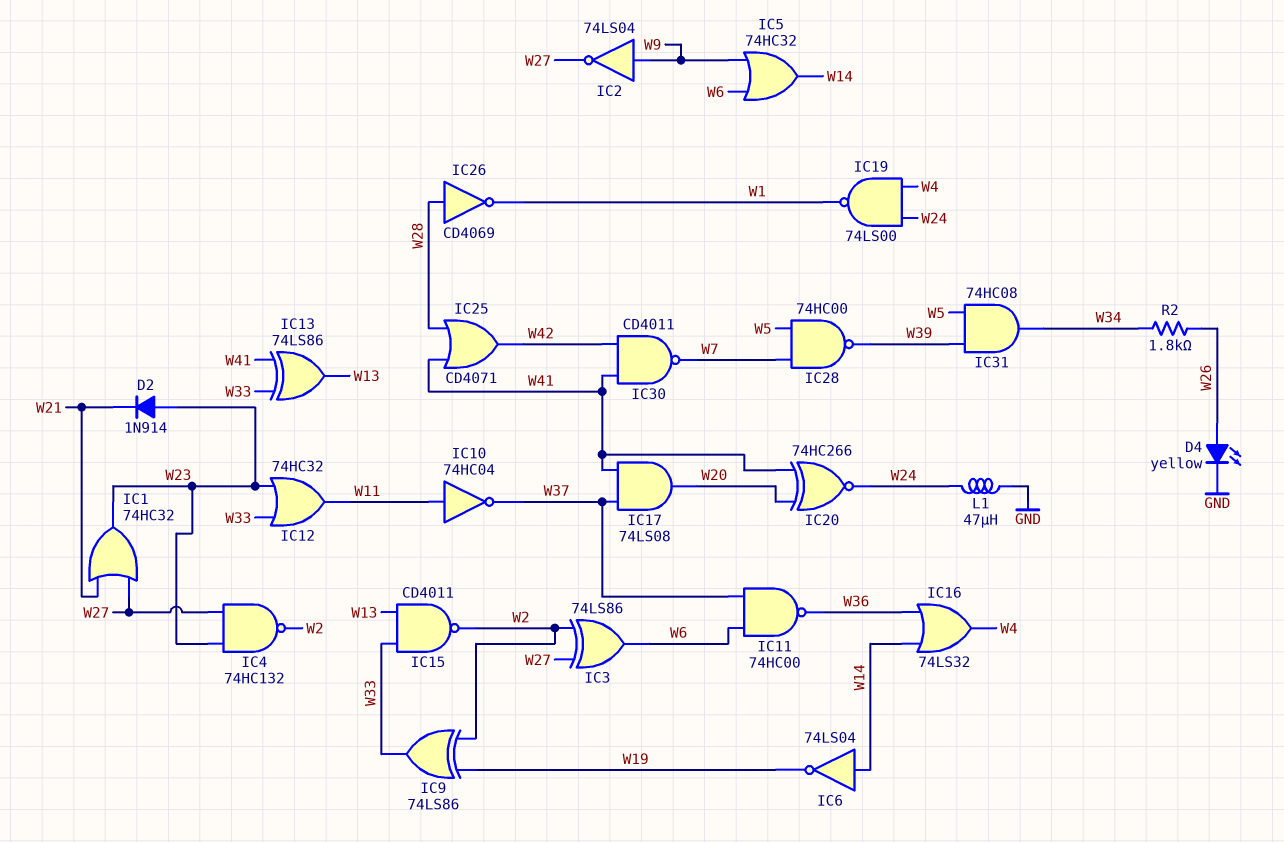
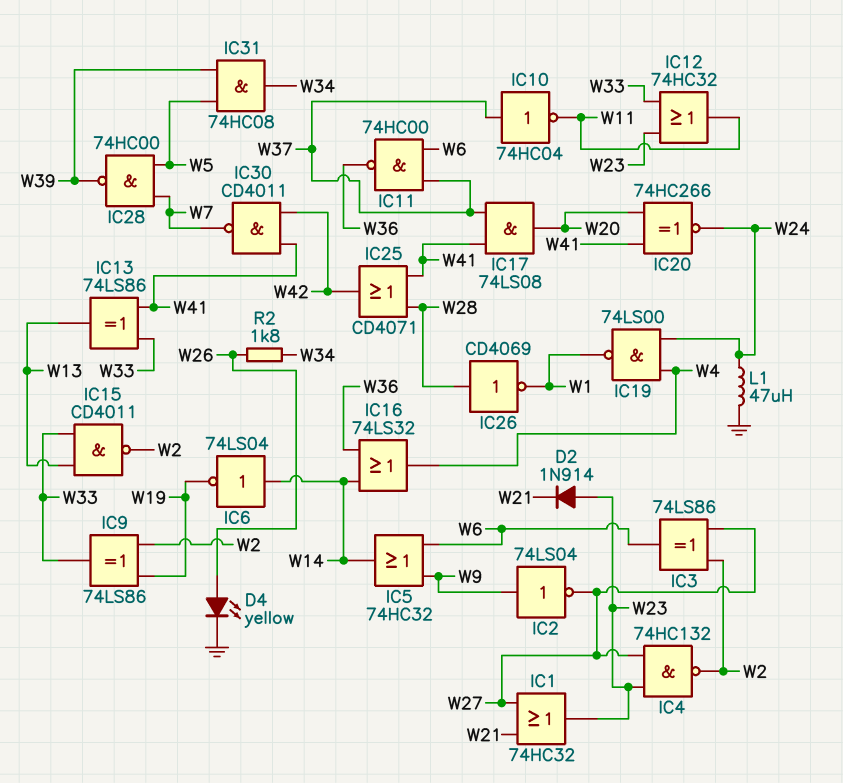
IC10: NOT 74HC04 (in W11, out W37) -> NOT 74HC04 (in W37, out W11)

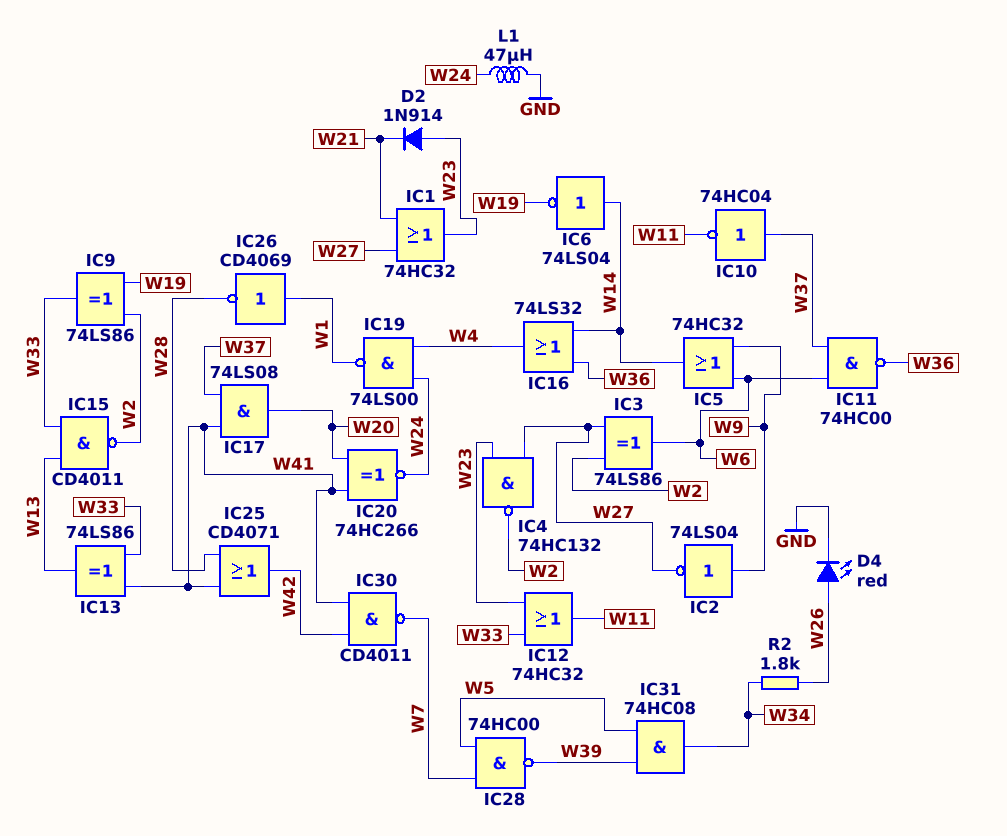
D4: LED yellow (A W26, K GND) -> LED red (A W26, K GND)
IC26: NOT CD4069 (in W28, out W1) -> NOT CD4069 (in W1, out W28)

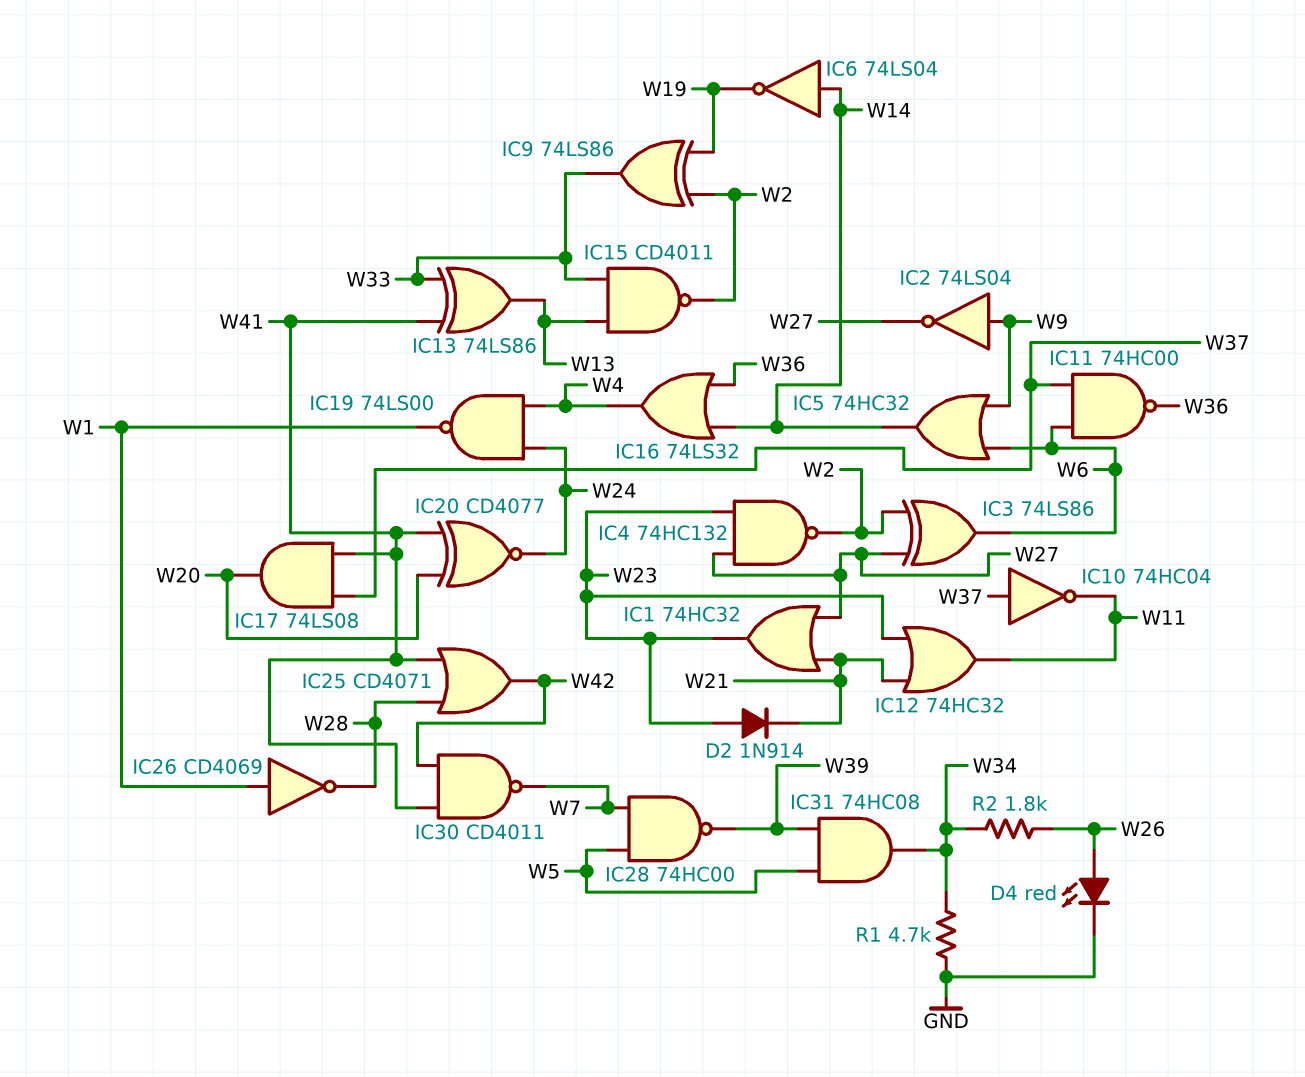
IC12: OR 74HC32 (in W23, in W33, out W11) -> OR 74HC32 (in W21, in W23, out W11)
IC20: XNOR 74HC266 (in W20, in W41, out W24) -> XNOR CD4077 (in W20, in W41, out W24)
L1: 47uH (GND, W24) -> none
R1: none -> 4.7k (GND, W34)

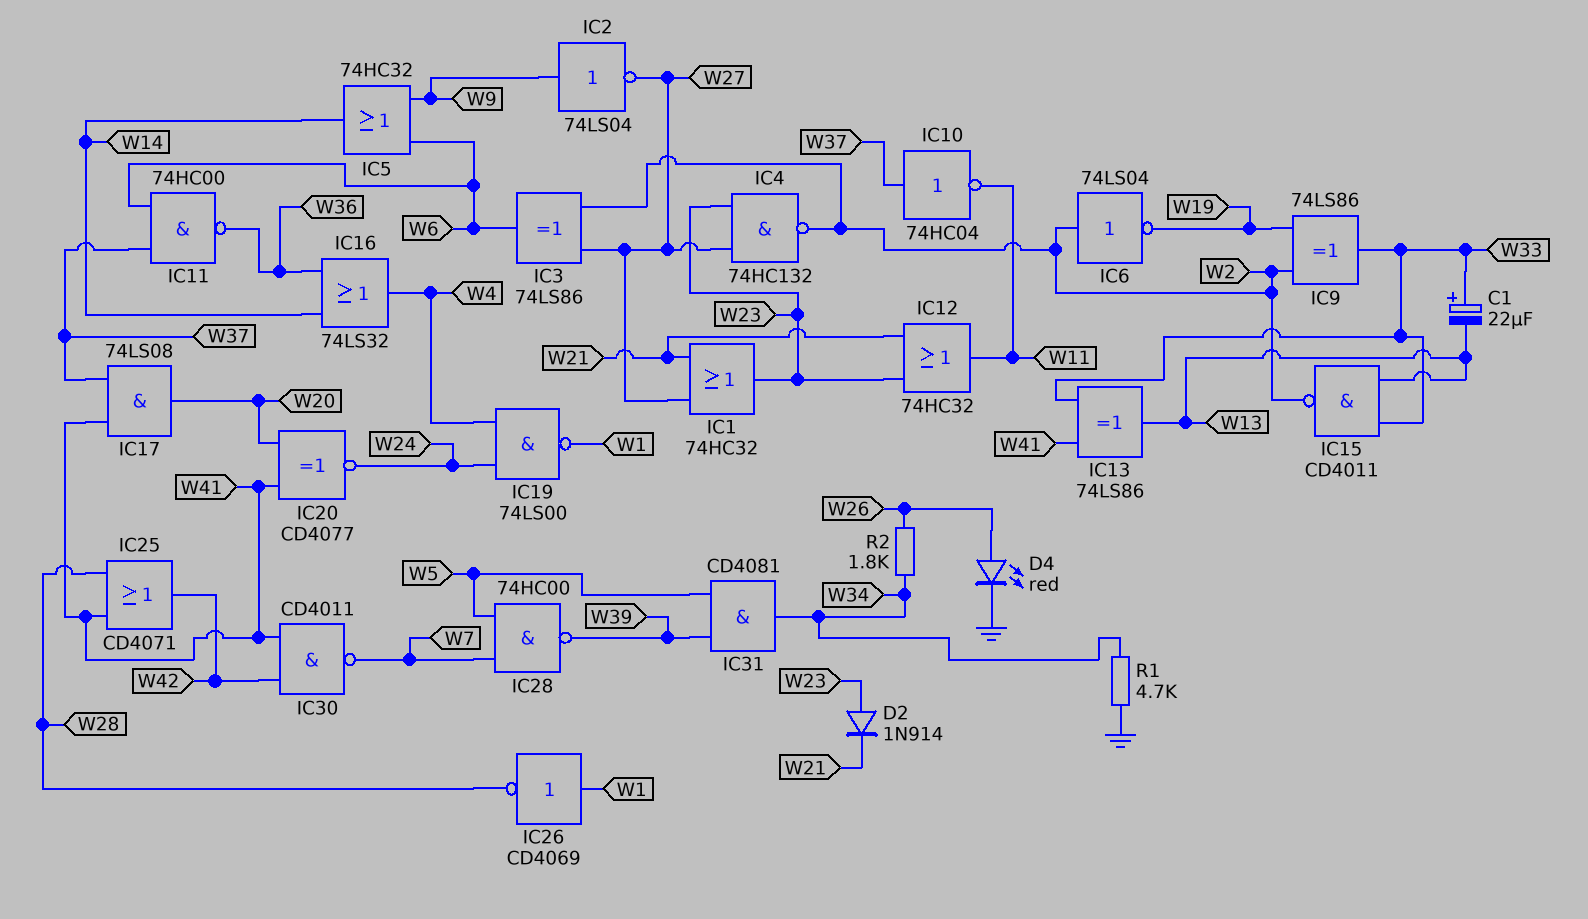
C1: none -> 22uF (plus W33, minus W13)
IC6: NOT 74LS04 (in W14, out W19) -> NOT 74LS04 (in W2, out W19)
IC31: AND 74HC08 (in W5, in W39, out W34) -> AND CD4081 (in W5, in W39, out W34)

